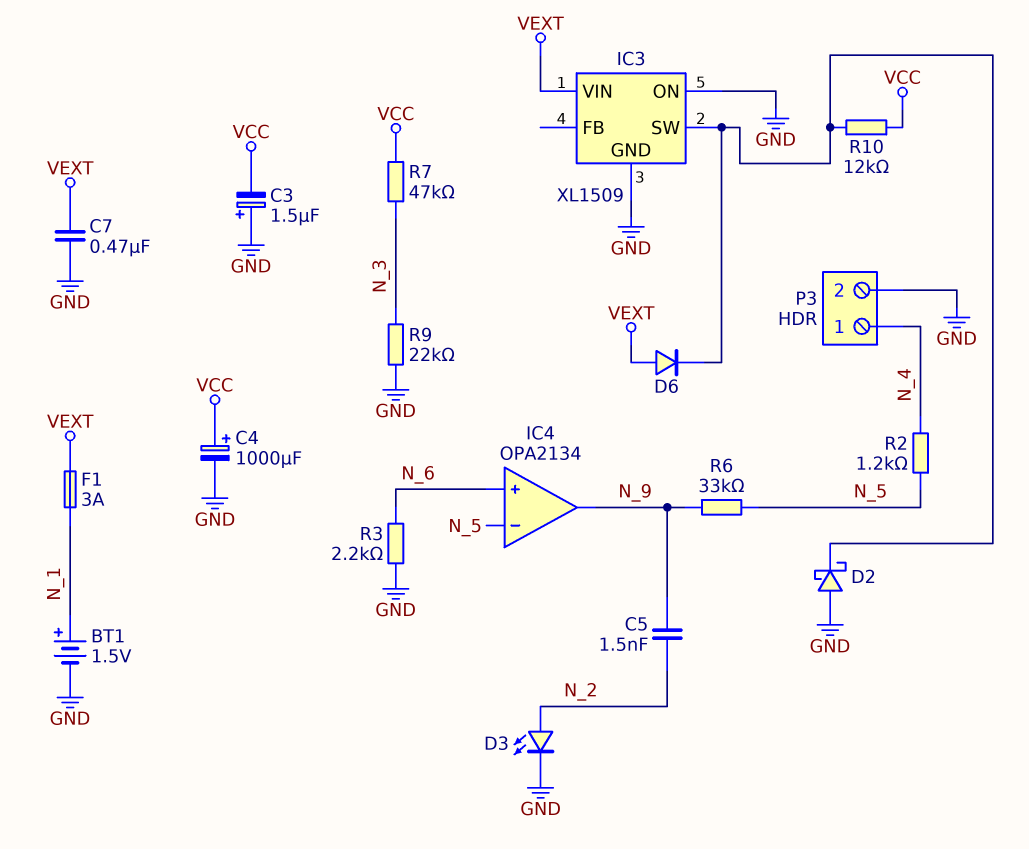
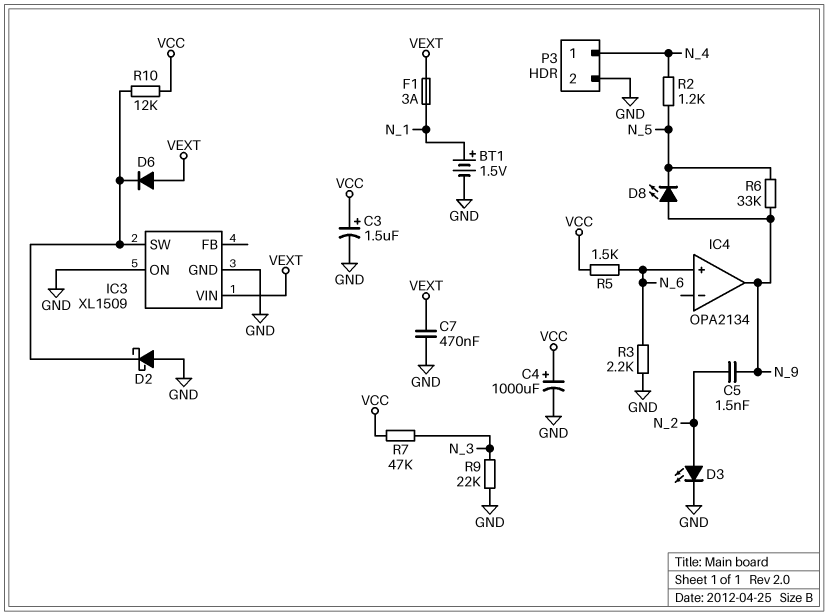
C3: 1.5uF (plus GND, minus VCC) -> 1.5uF (plus VCC, minus GND)
D8: none -> LED (A N_9, K N_5)
IC4 pin in-: N_5 -> none
R5: none -> 1.5k (N_6, VCC)

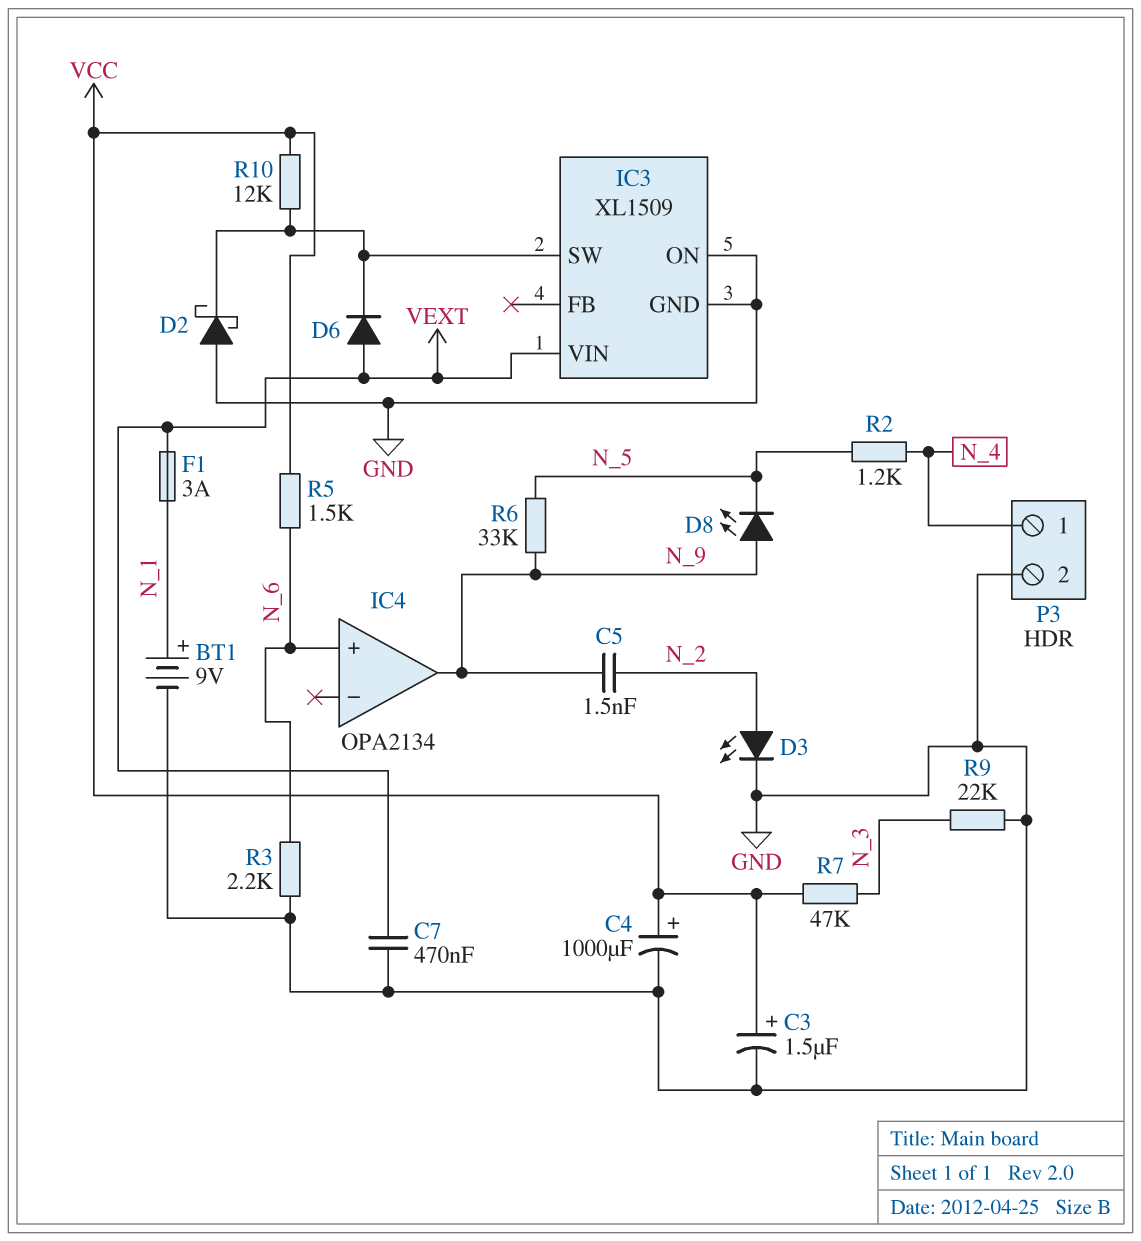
BT1: 1.5V (plus N_1, minus GND) -> 9V (plus N_1, minus GND)

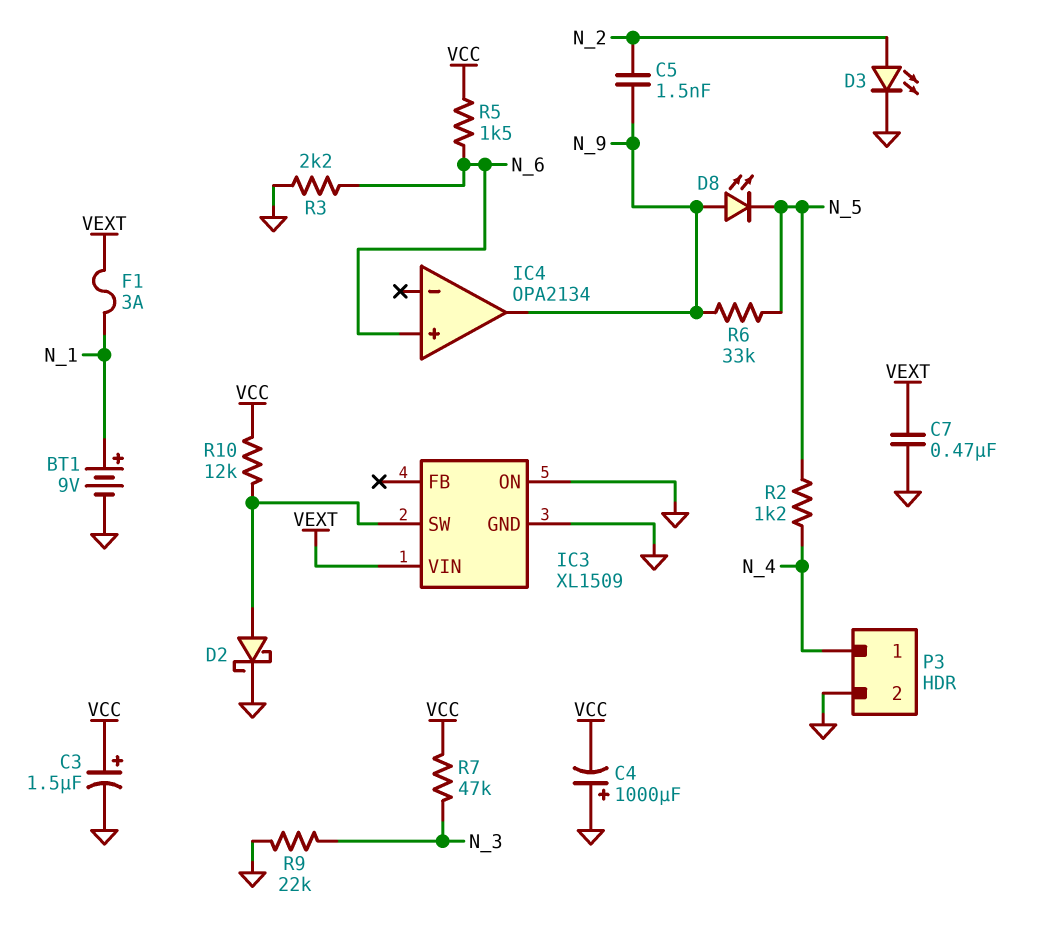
C4: 1000uF (plus VCC, minus GND) -> 1000uF (plus GND, minus VCC)
D2: schottky (A GND, K IC3/SW) -> schottky (A IC3/SW, K GND)
D6: diode (A VEXT, K IC3/SW) -> none

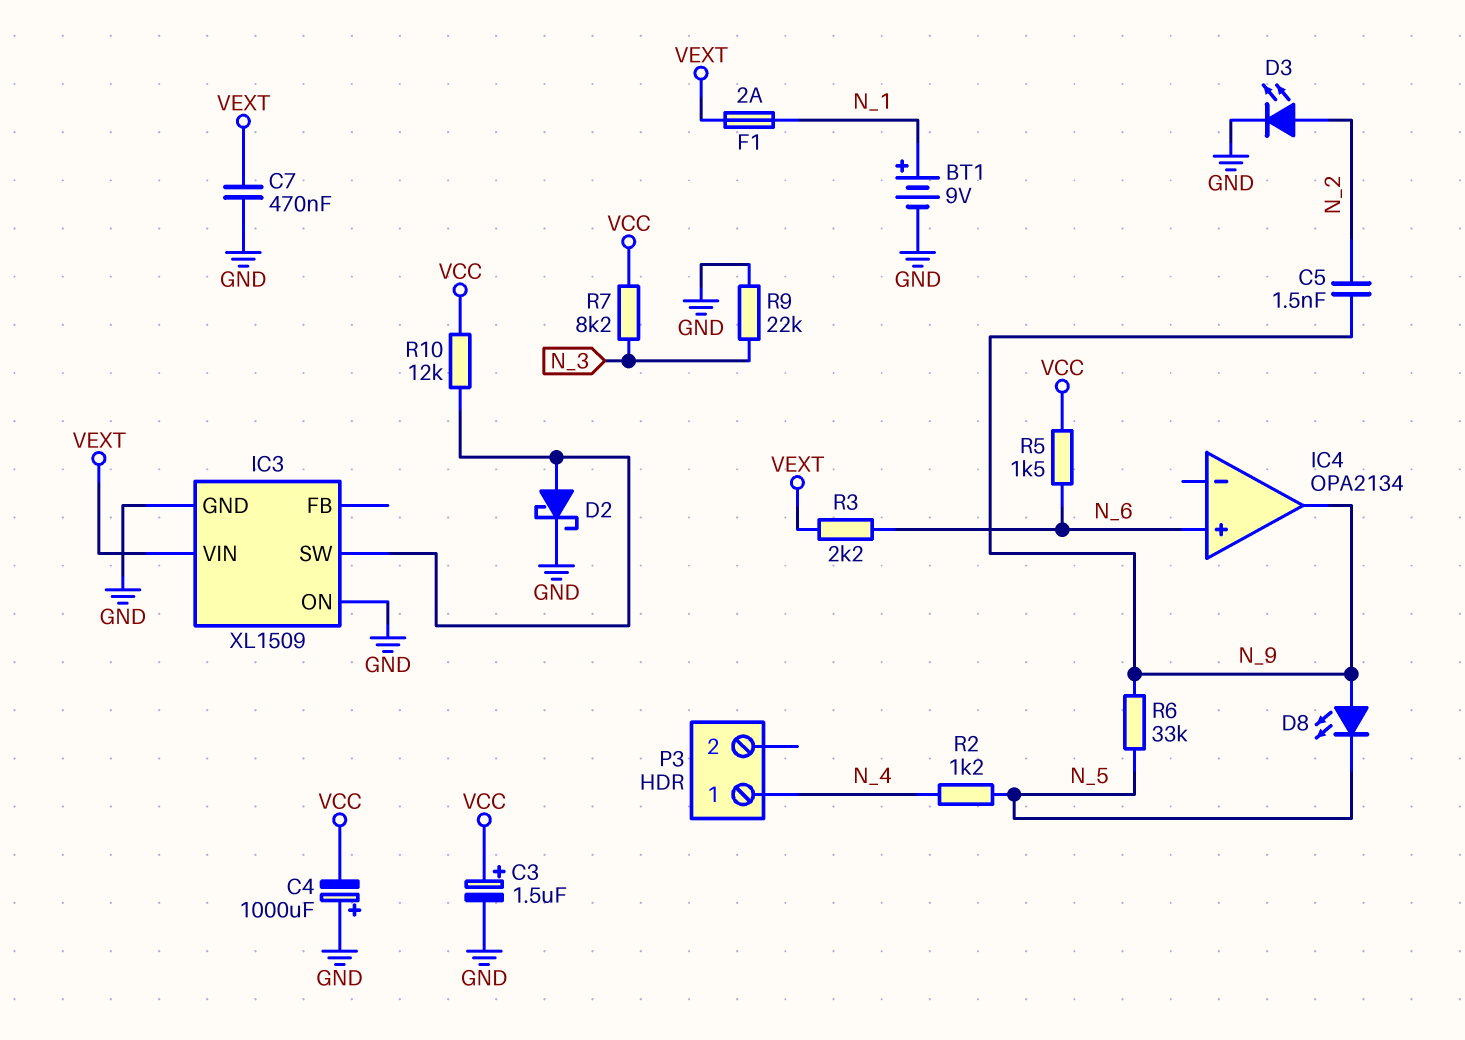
F1: 3A (N_1, VEXT) -> 2A (N_1, VEXT)
P3 pin 2: GND -> none
R3: 2.2k (GND, N_6) -> 2.2k (N_6, VEXT)
R7: 47k (N_3, VCC) -> 8.2k (N_3, VCC)

